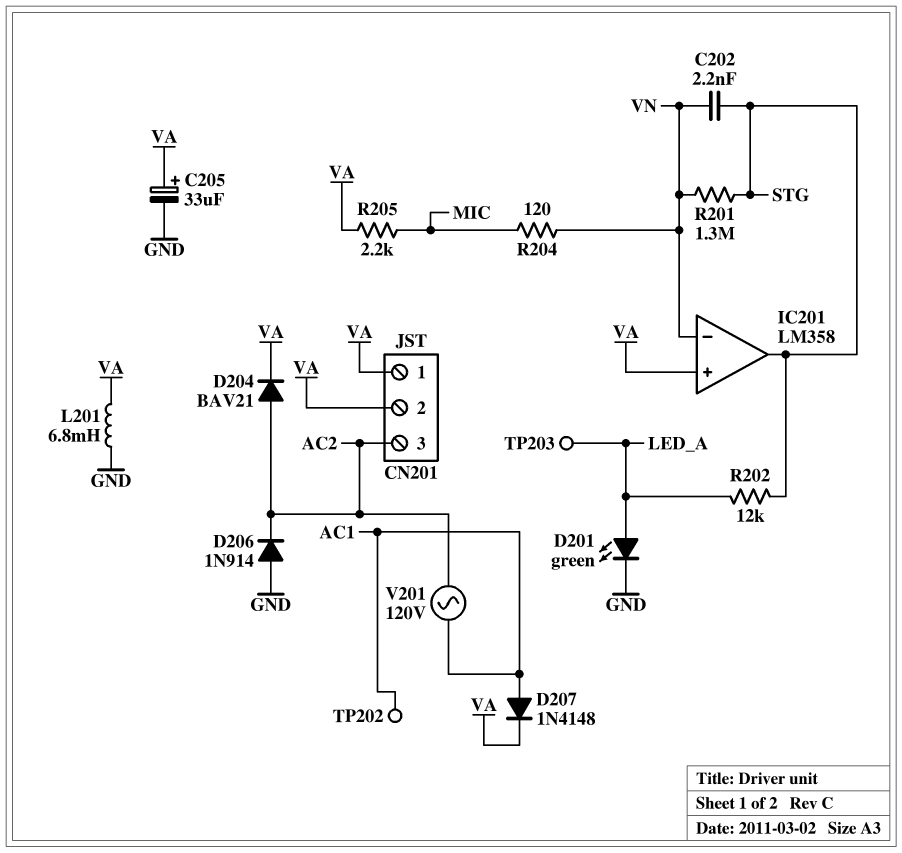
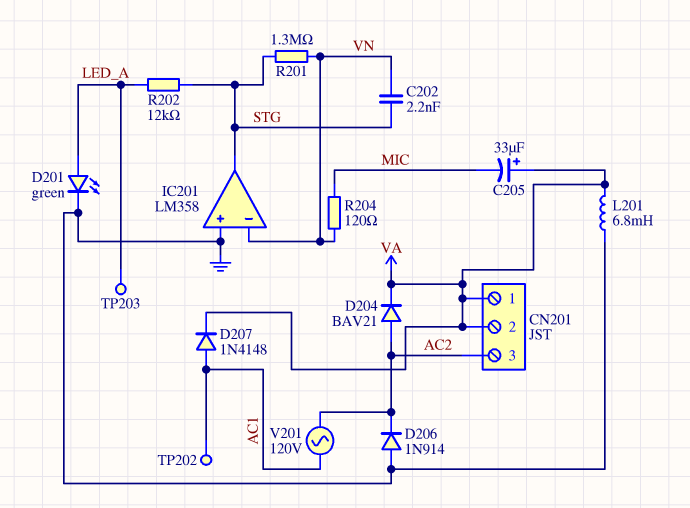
C205: 33uF (plus VA, minus GND) -> 33uF (plus VA, minus MIC)
IC201 pin in+: VA -> GND
R205: 2.2k (MIC, VA) -> none

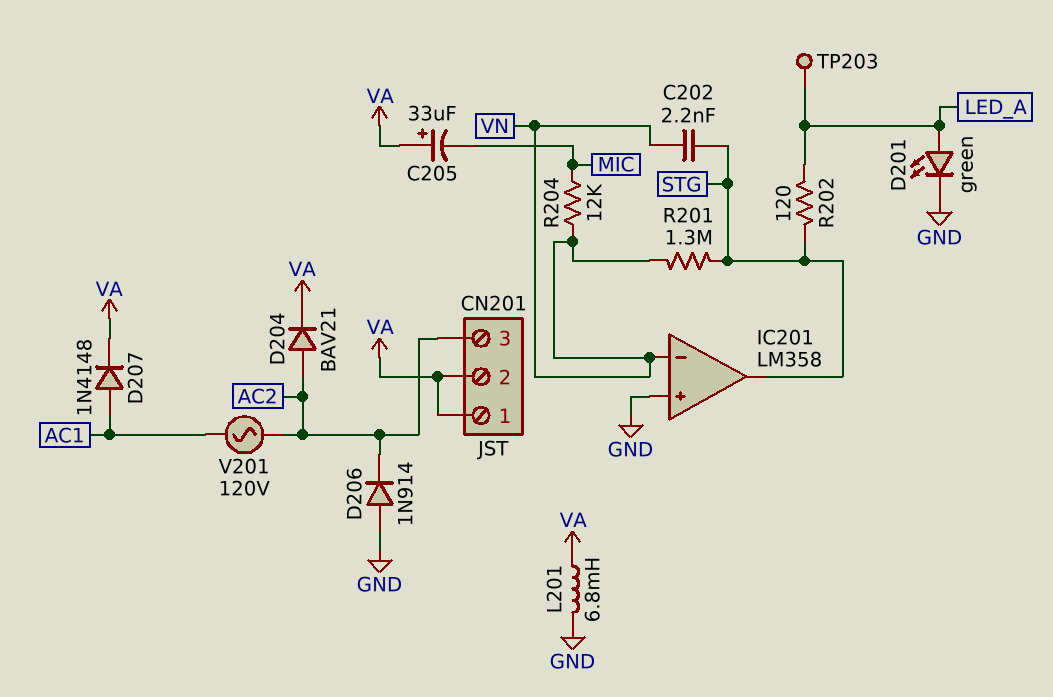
R202: 12k (LED_A, STG) -> 120 (LED_A, STG)
R204: 120 (MIC, VN) -> 12k (MIC, VN)
TP202: test point (AC1) -> none

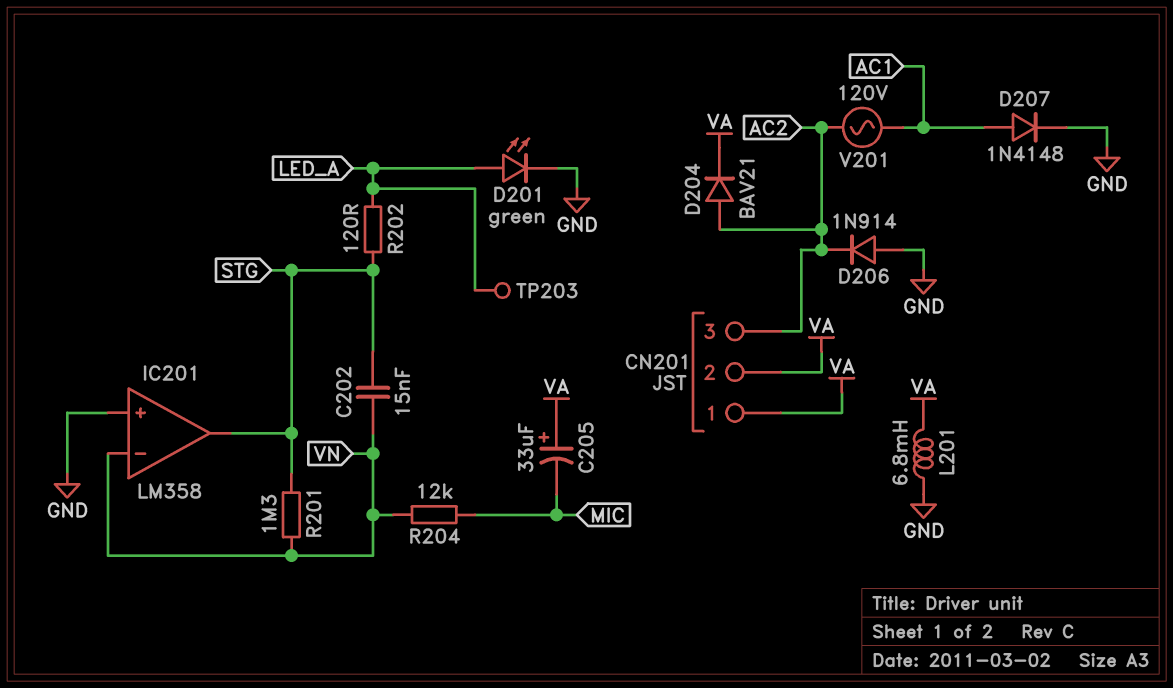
C202: 2.2nF (STG, VN) -> 15nF (STG, VN)
D207: diode 1N4148 (A AC1, K VA) -> diode 1N4148 (A AC1, K GND)

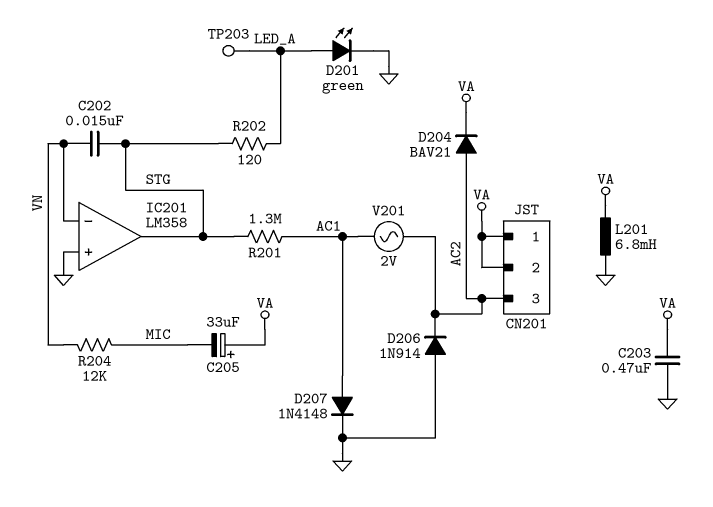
C203: none -> 470nF (GND, VA)
R201: 1.3M (STG, VN) -> 1.3M (AC1, STG)
V201: AC 120V (AC1, AC2) -> AC 2V (AC1, AC2)

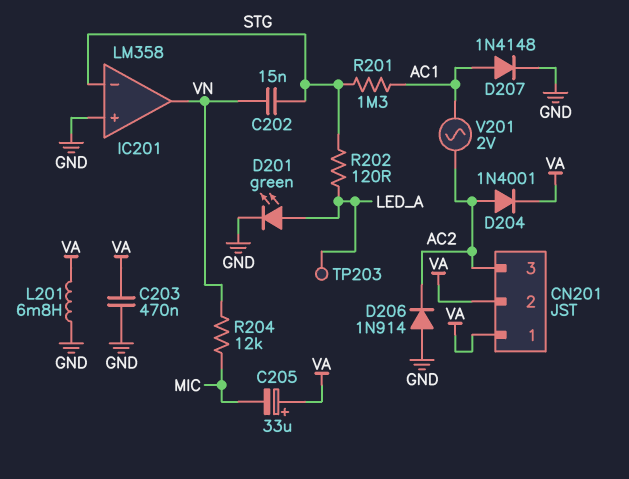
D204: diode BAV21 (A AC2, K VA) -> diode 1N4001 (A AC2, K VA)
IC201 pin in-: VN -> STG
IC201 pin out: STG -> VN

